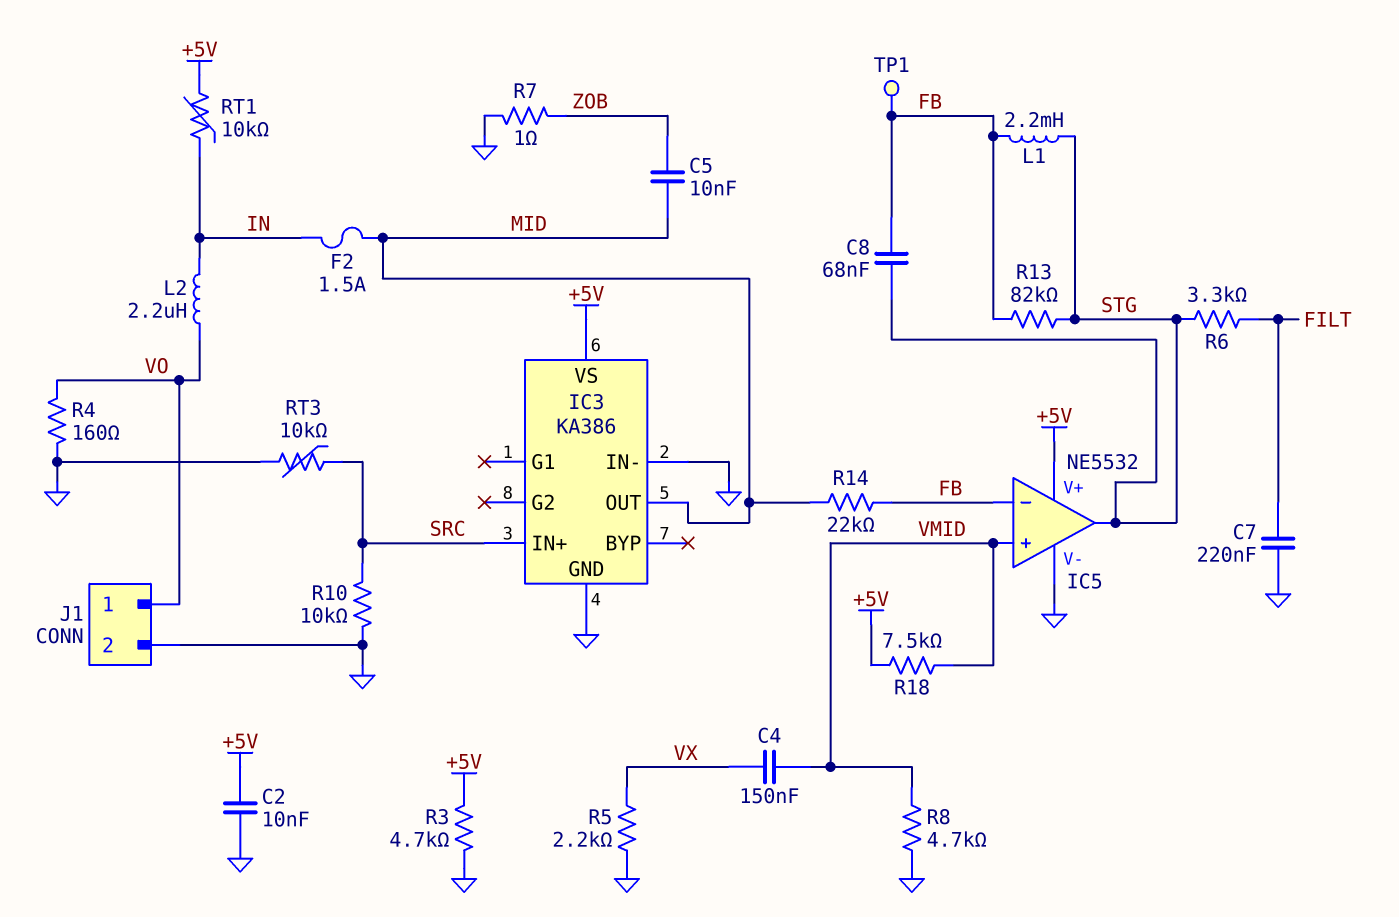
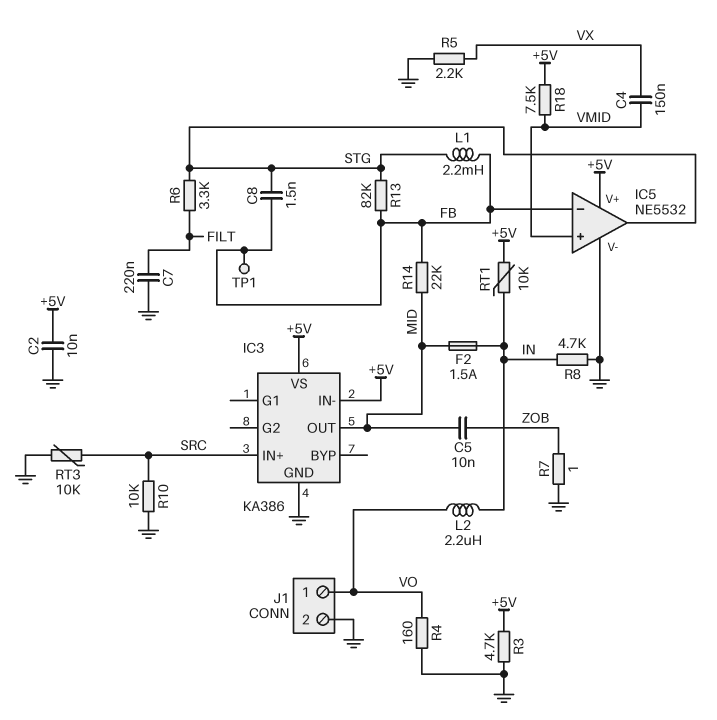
C8: 68nF (FB, STG) -> 1.5nF (FB, STG)
IC3 pin IN-: GND -> +5V
R8: 4.7k (GND, VMID) -> 4.7k (GND, IN)

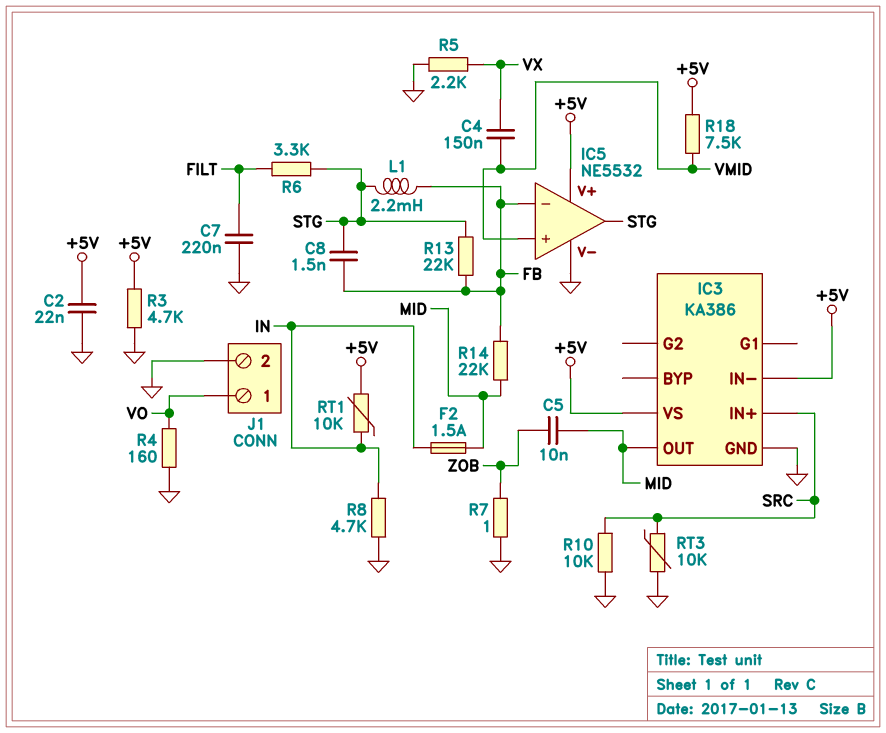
C2: 10nF (+5V, GND) -> 22nF (+5V, GND)
L2: 2.2uH (IN, VO) -> none
R13: 82k (FB, STG) -> 22k (FB, STG)
TP1: test point (FB) -> none

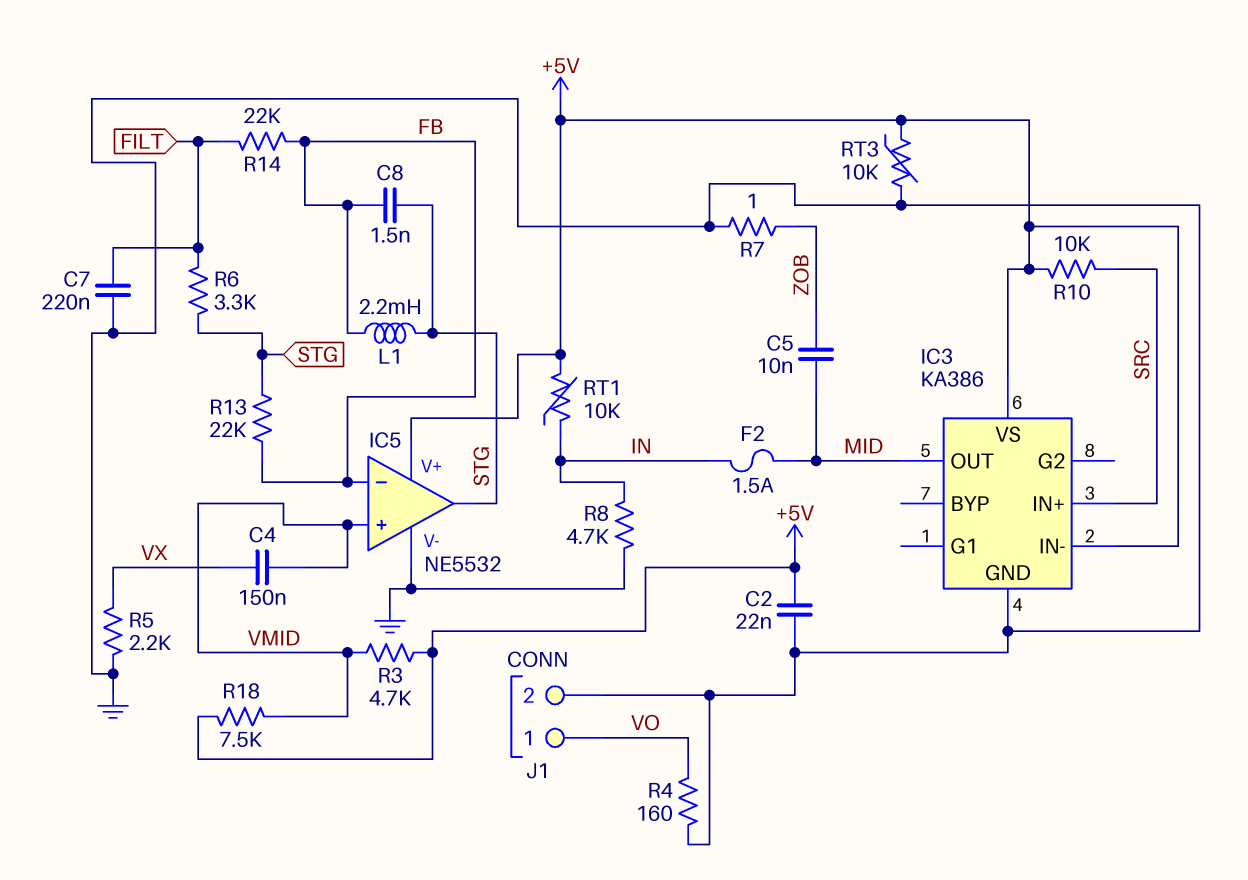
R3: 4.7k (+5V, GND) -> 4.7k (+5V, VMID)
R10: 10k (GND, SRC) -> 10k (+5V, SRC)
R14: 22k (FB, MID) -> 22k (FB, FILT)
RT3: 10k (GND, SRC) -> 10k (+5V, GND)

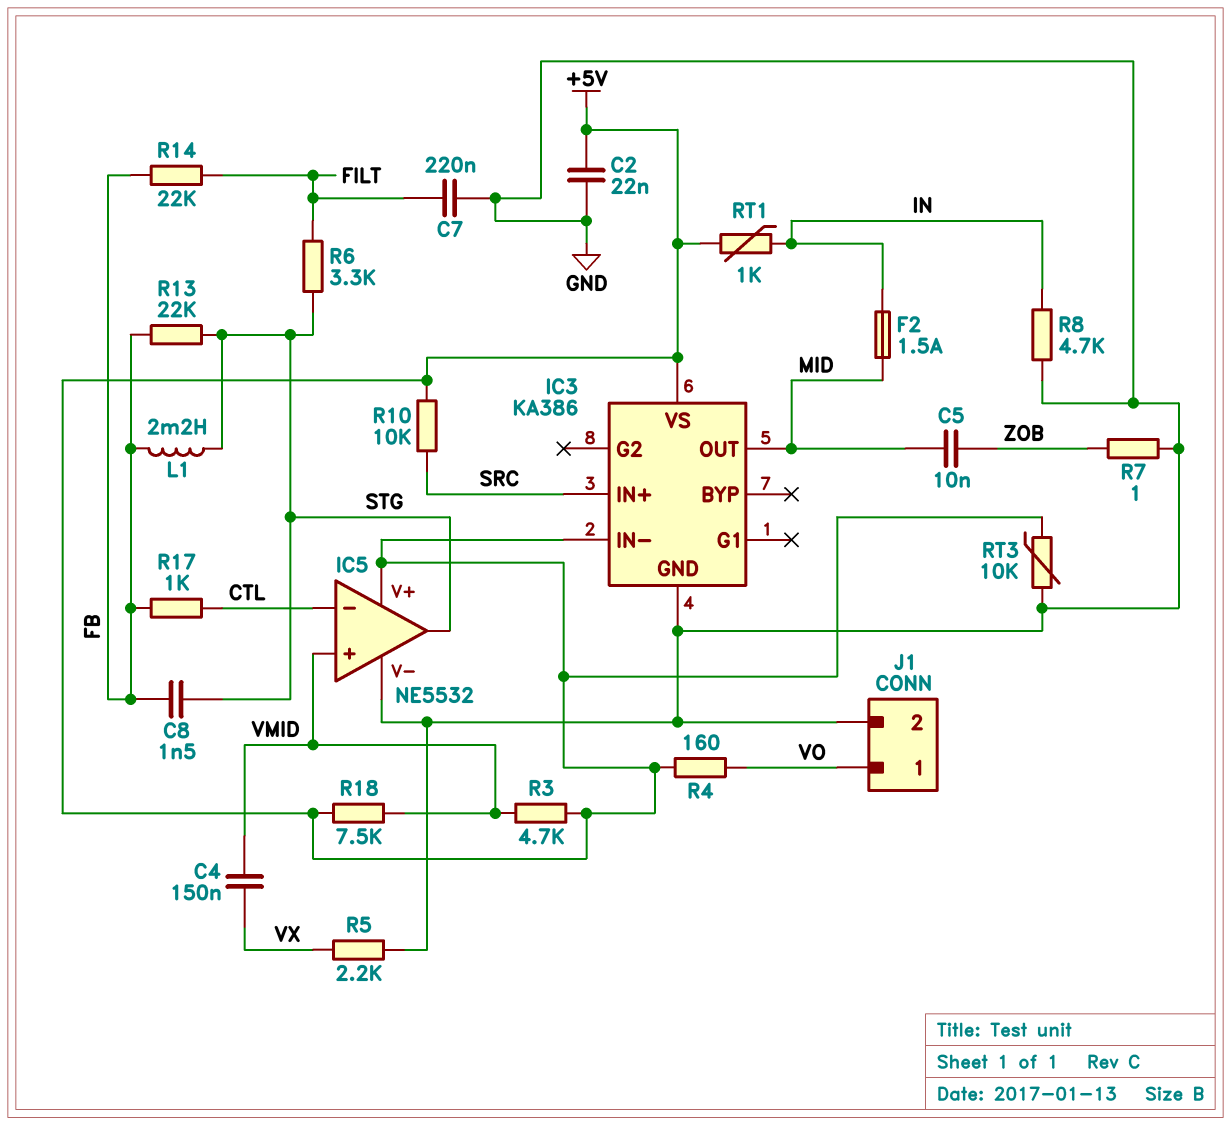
IC5 pin in-: FB -> CTL
R4: 160 (GND, VO) -> 160 (+5V, VO)
R17: none -> 1k (CTL, FB)
RT1: 10k (+5V, IN) -> 1k (+5V, IN)

